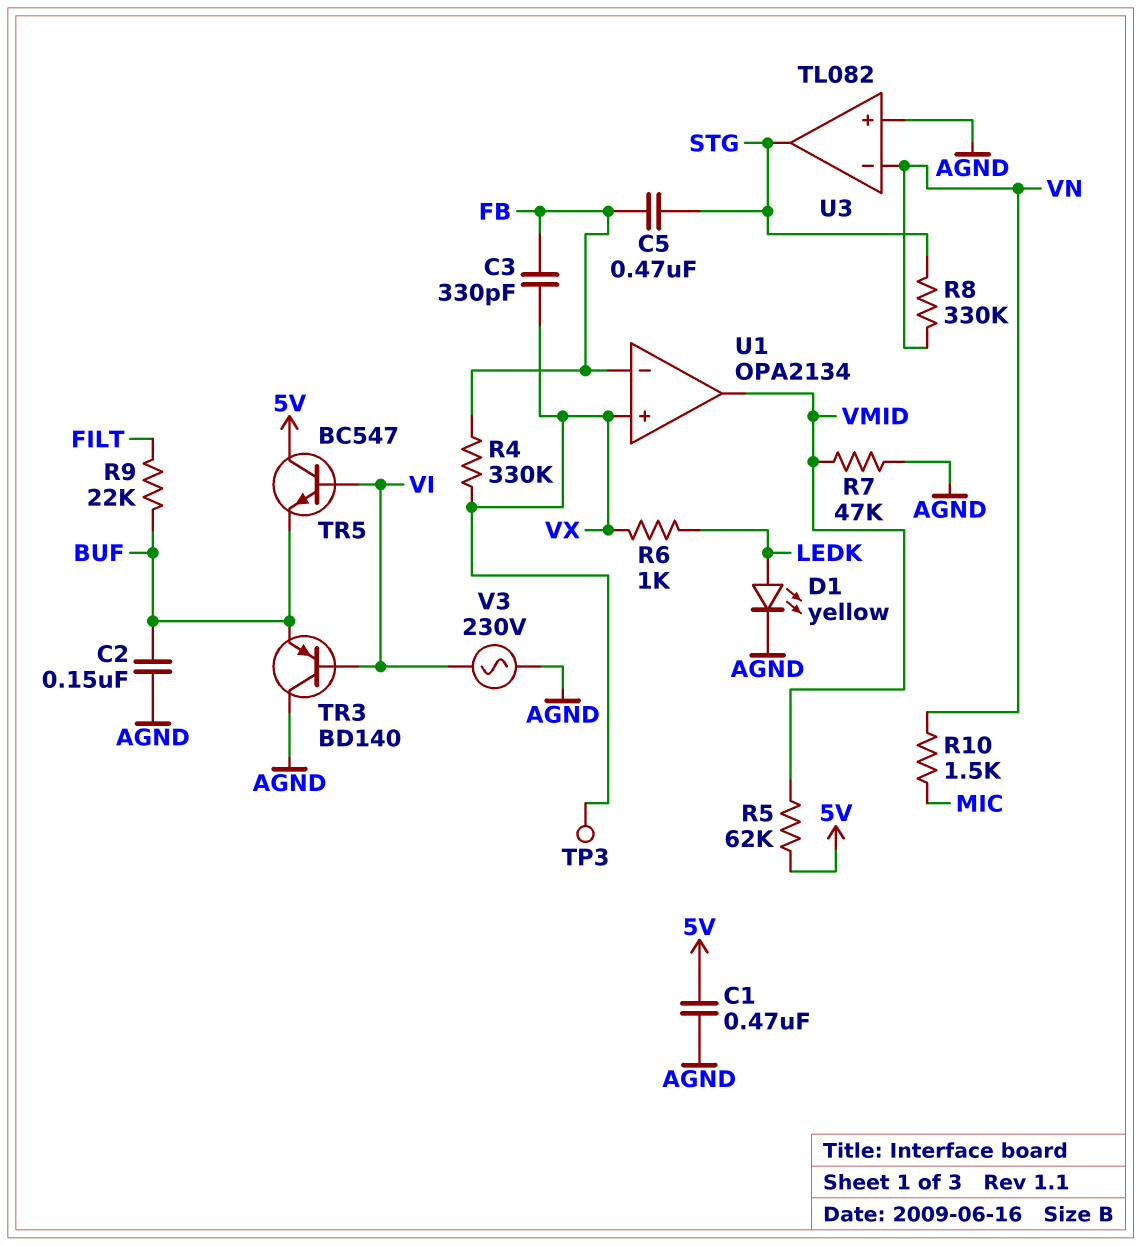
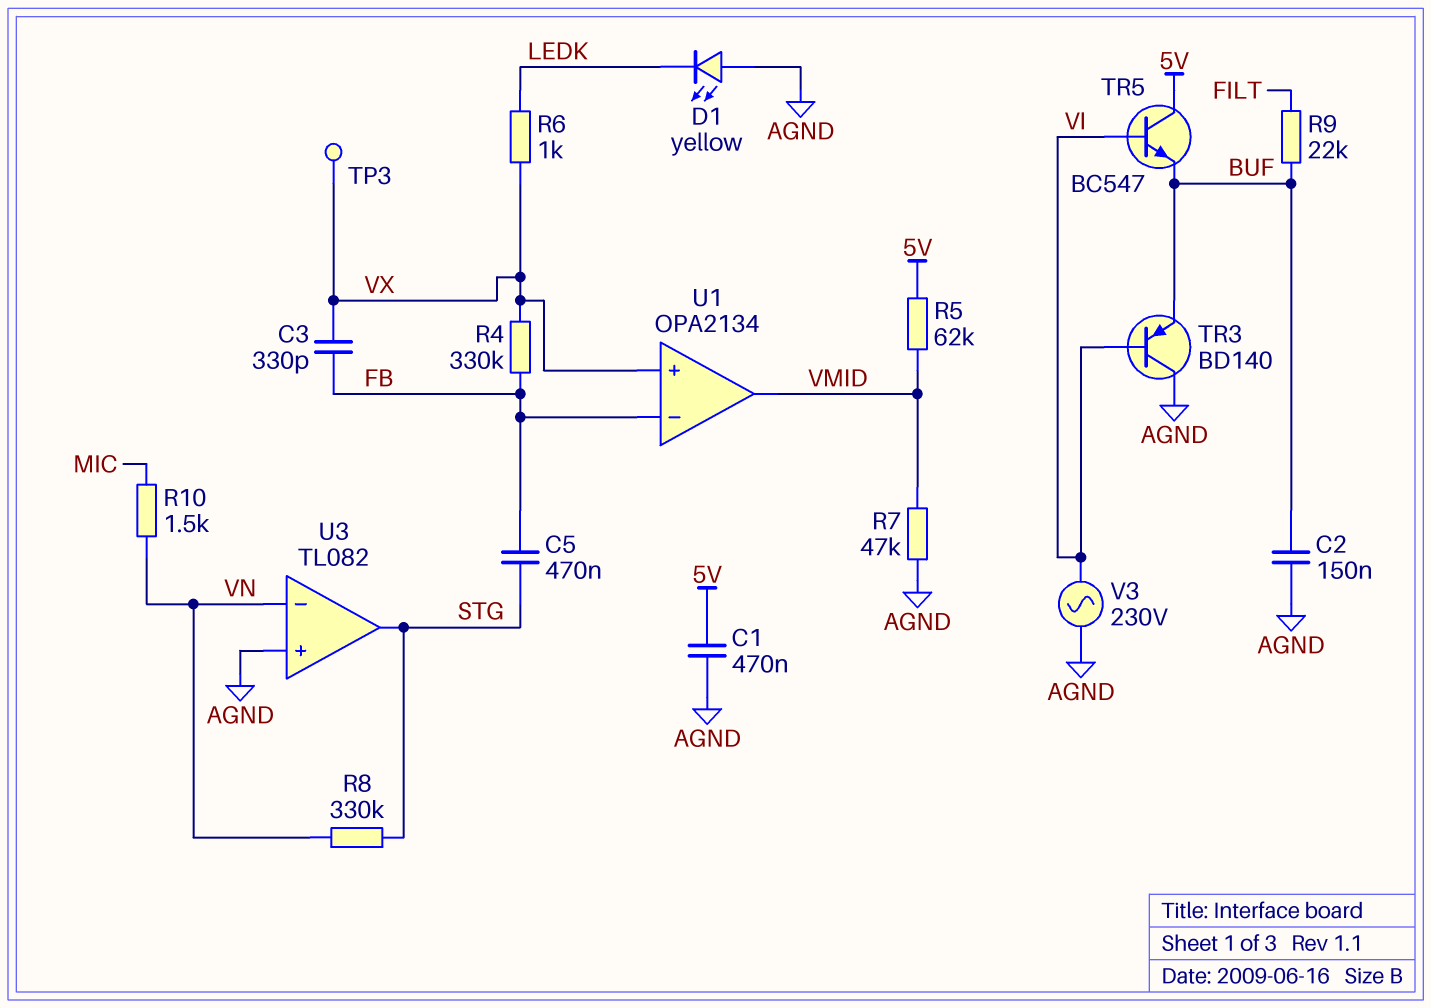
D1: LED yellow (A LEDK, K AGND) -> LED yellow (A AGND, K LEDK)

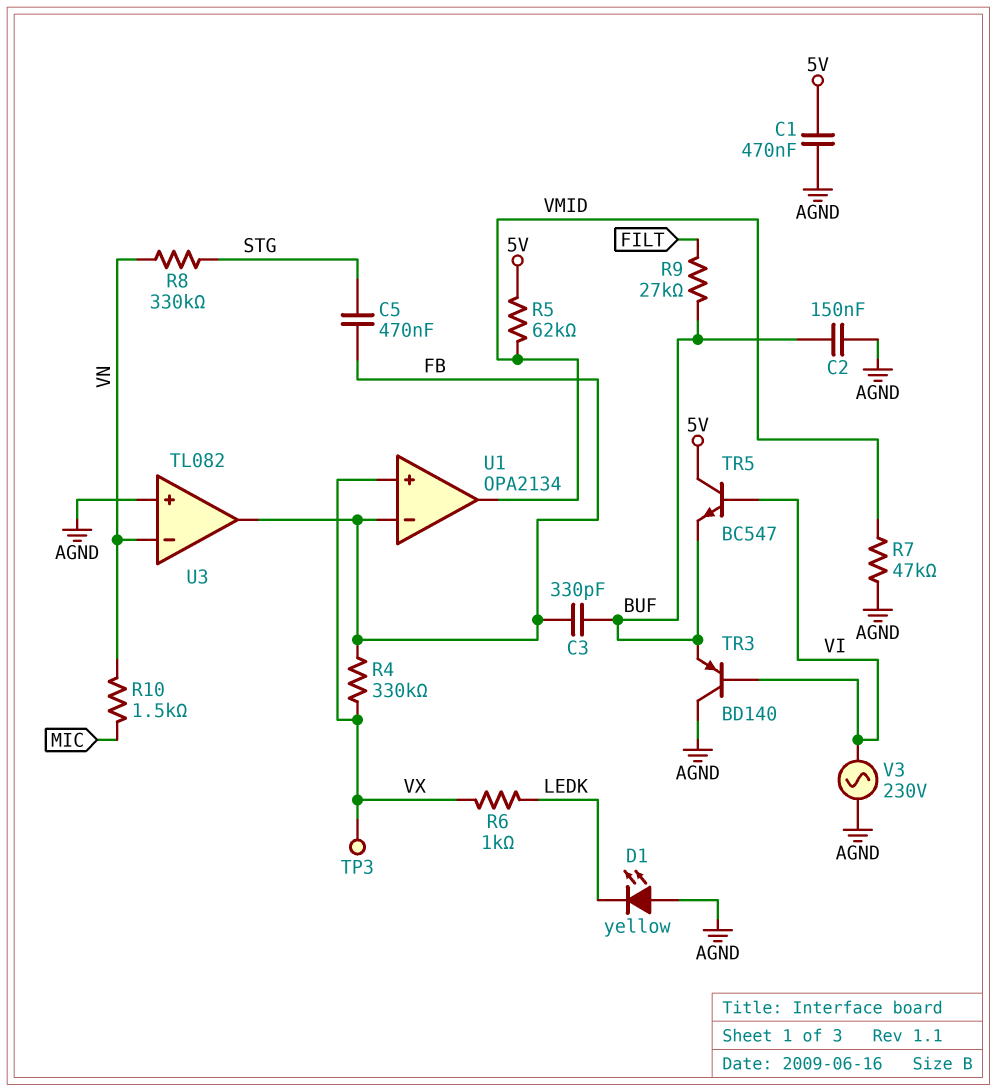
C3: 330pF (FB, VX) -> 330pF (BUF, FB)
R9: 22k (BUF, FILT) -> 27k (BUF, FILT)
U3 pin out: STG -> FB

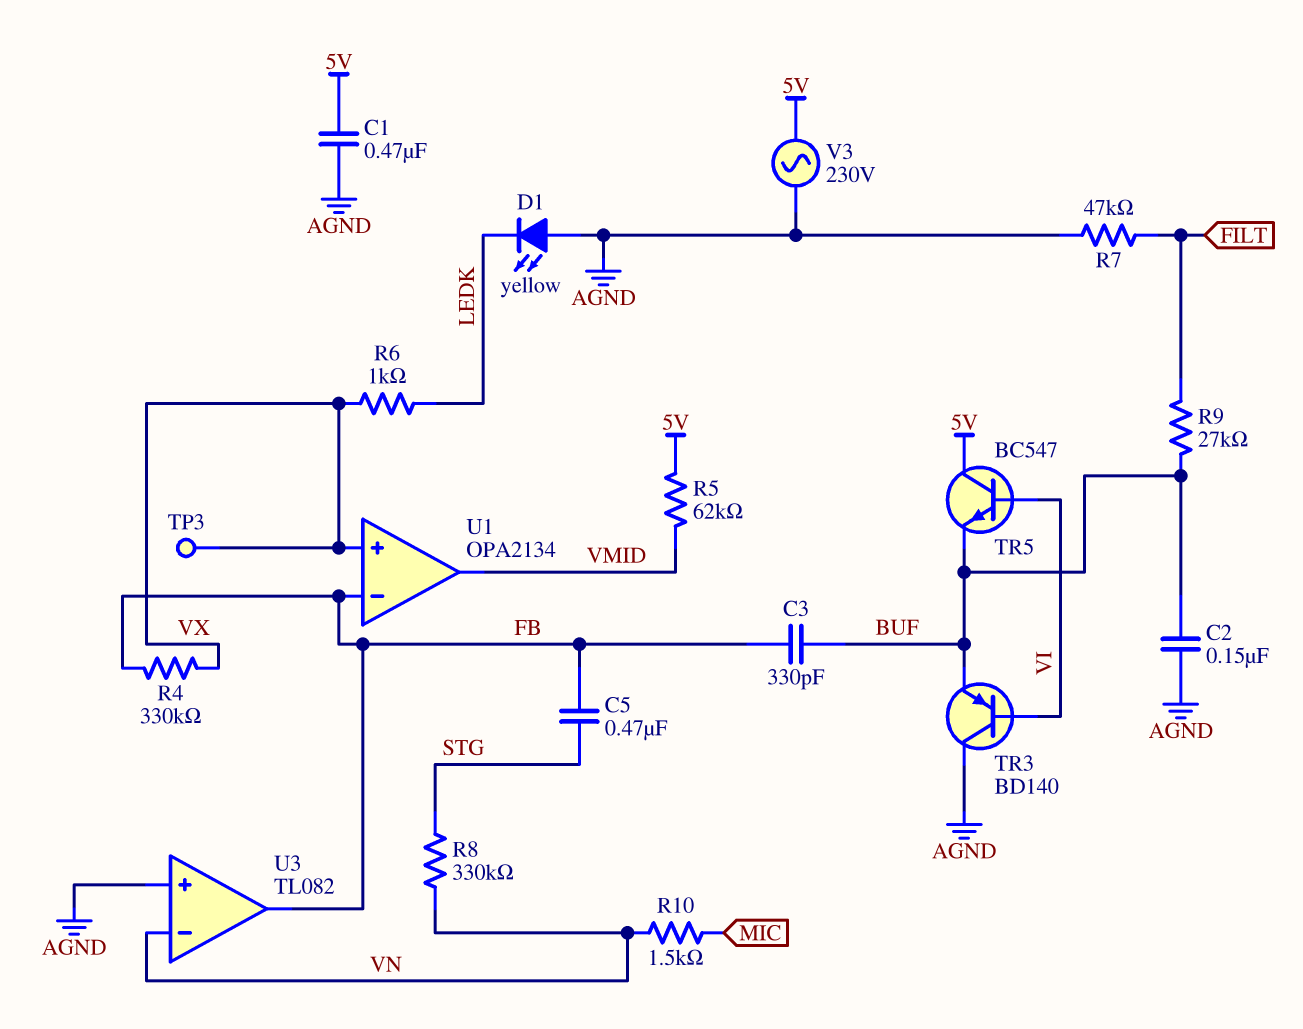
R7: 47k (AGND, VMID) -> 47k (AGND, FILT)
V3: AC 230V (AGND, VI) -> AC 230V (5V, AGND)

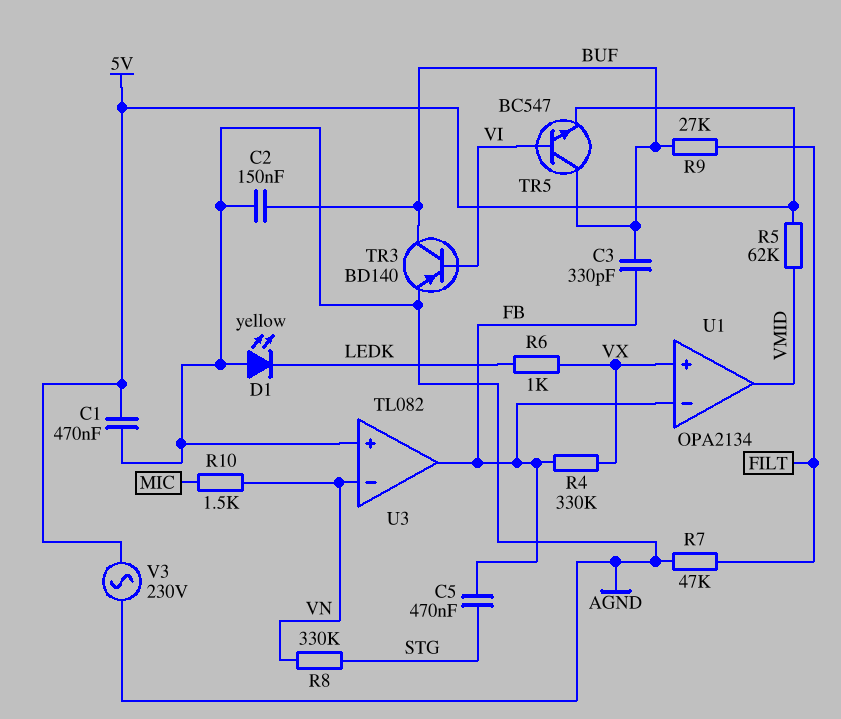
TP3: test point (VX) -> none
TR3: PNP BD140 (B VI, C AGND, E BUF) -> PNP BD140 (B VI, C BUF, E AGND)
TR5: NPN BC547 (B VI, C 5V, E BUF) -> NPN BC547 (B VI, C BUF, E 5V)

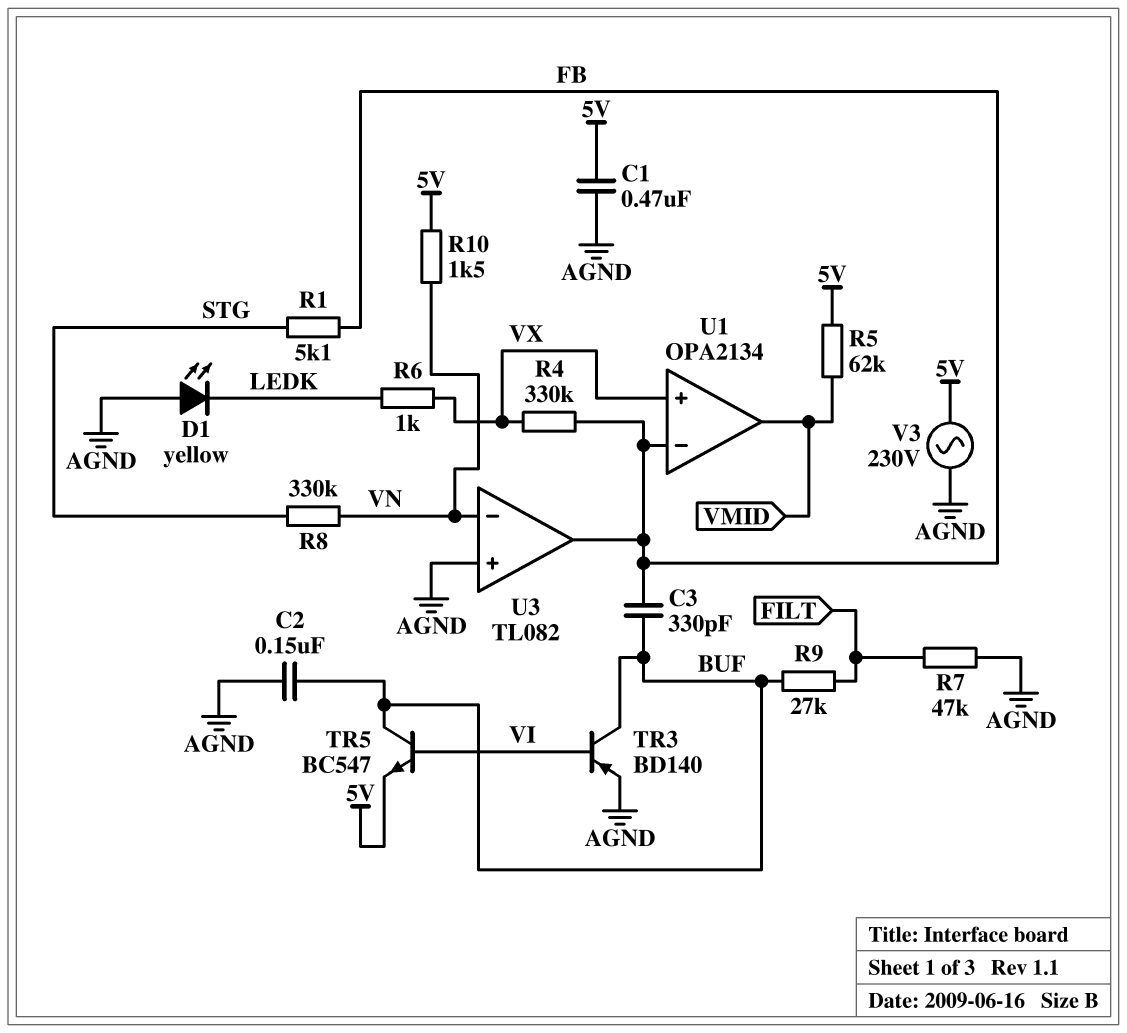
C5: 470nF (FB, STG) -> none
R1: none -> 5.1k (FB, STG)
R10: 1.5k (MIC, VN) -> 1.5k (5V, VN)

